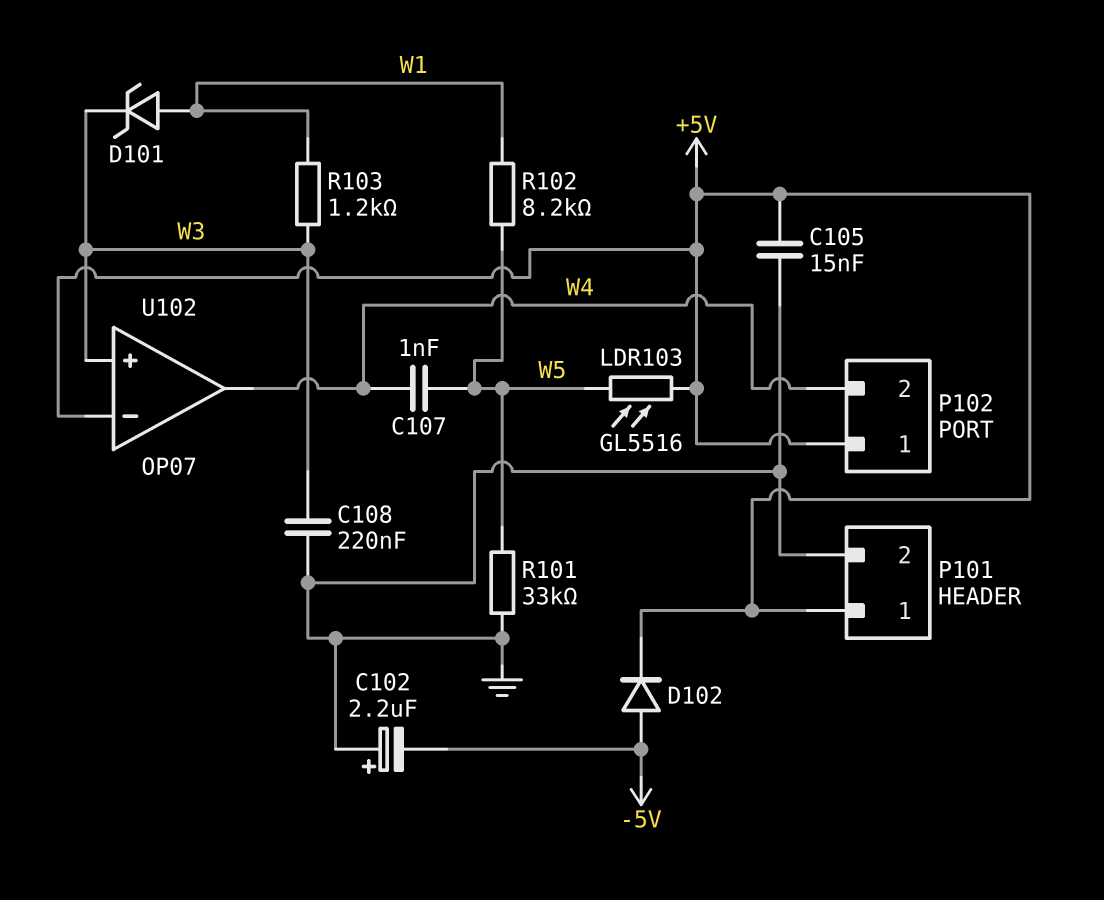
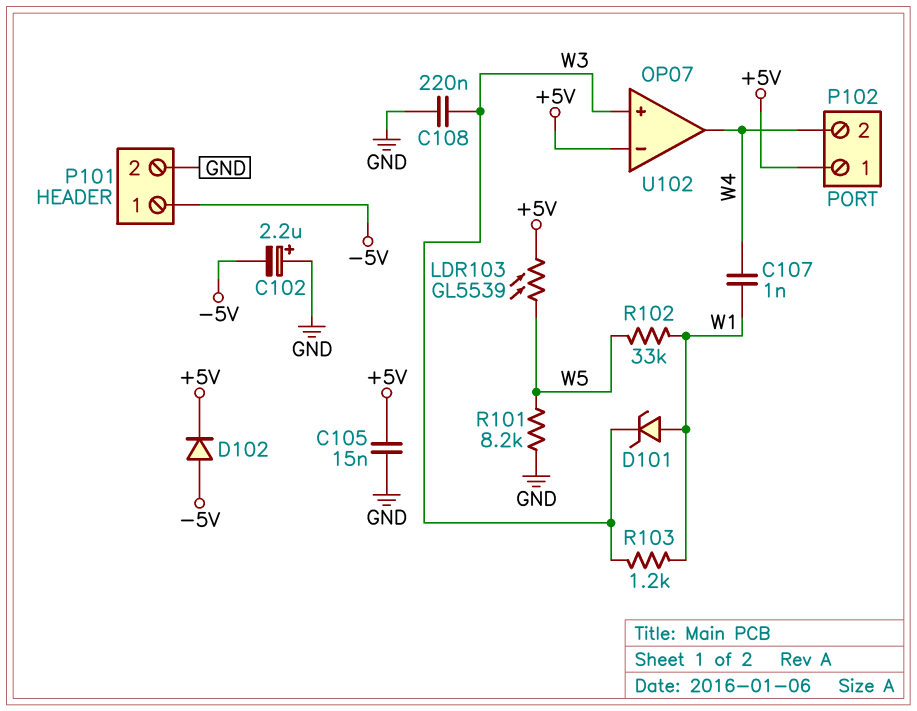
C107: 1nF (W4, W5) -> 1nF (W1, W4)
LDR103: GL5516 (+5V, W5) -> GL5539 (+5V, W5)
P101 pin 1: +5V -> -5V
R101: 33k (GND, W5) -> 8.2k (GND, W5)
R102: 8.2k (W1, W5) -> 33k (W1, W5)

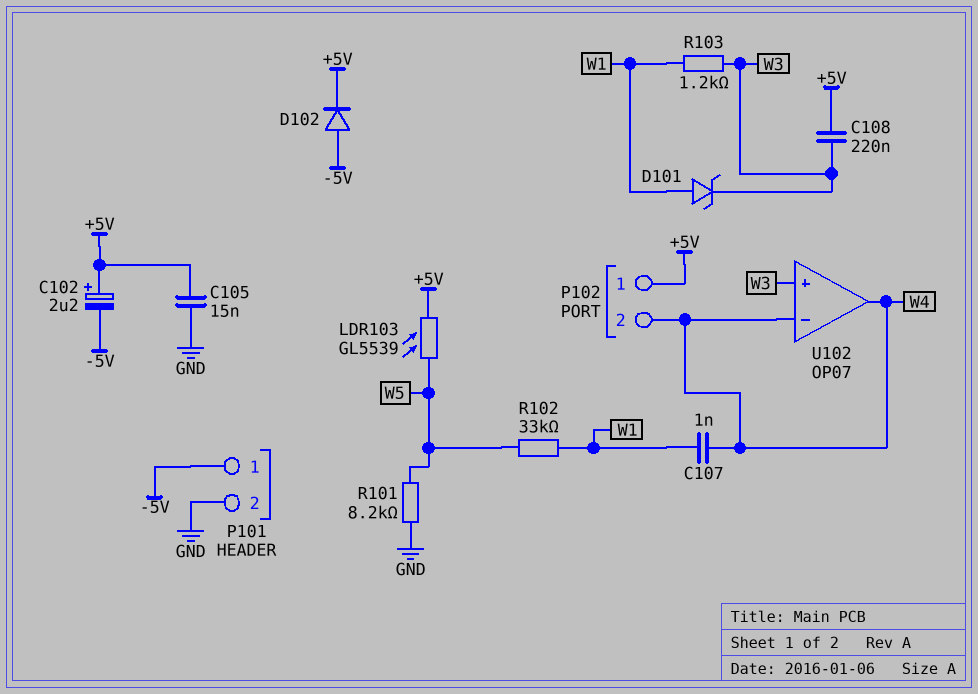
C102: 2.2uF (plus GND, minus -5V) -> 2.2uF (plus +5V, minus -5V)
C108: 220nF (GND, W3) -> 220nF (+5V, W3)
U102 pin in-: +5V -> W4

